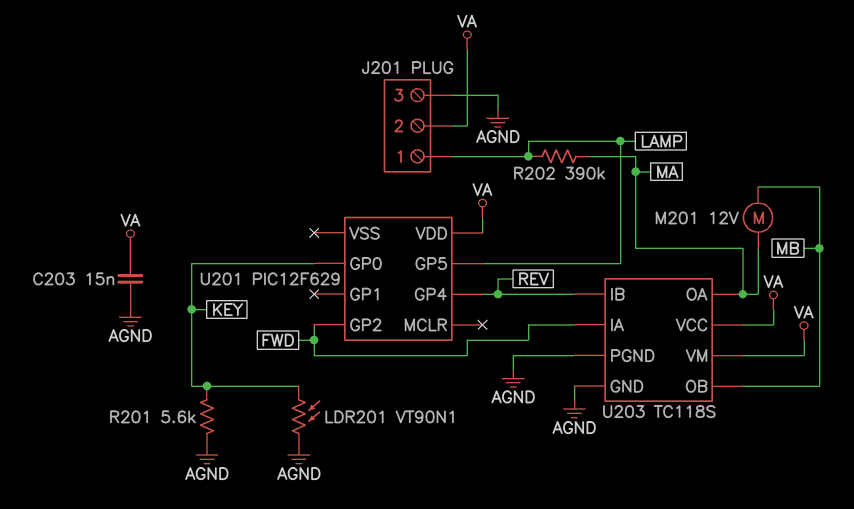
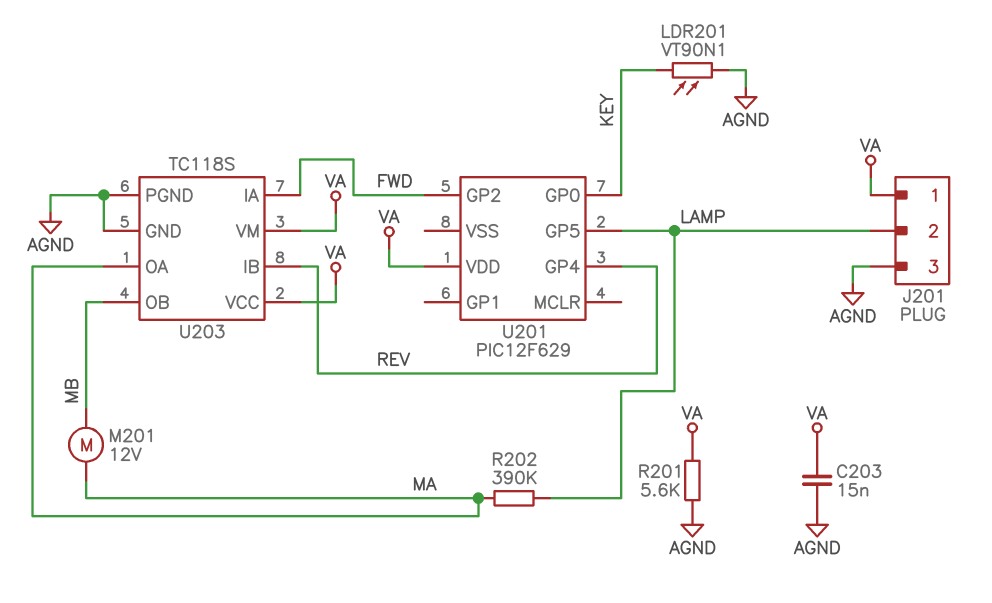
J201 pin 1: LAMP -> VA
J201 pin 2: VA -> LAMP
R201: 5.6k (AGND, KEY) -> 5.6k (AGND, VA)

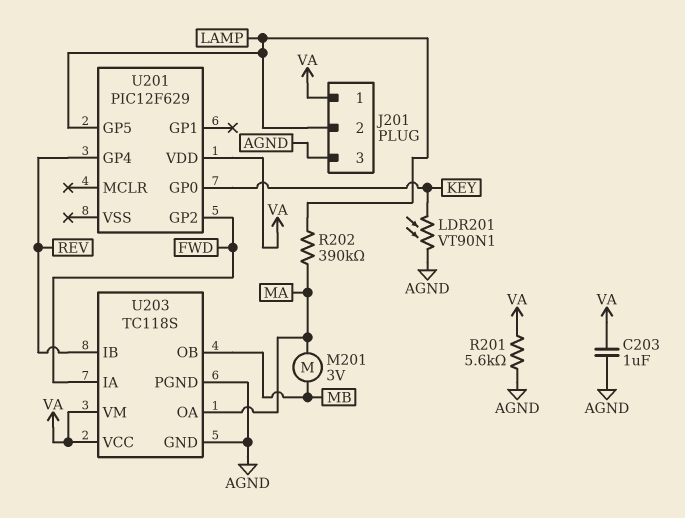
C203: 15nF (AGND, VA) -> 1uF (AGND, VA)
M201: motor 12V (MA, MB) -> motor 3V (MA, MB)

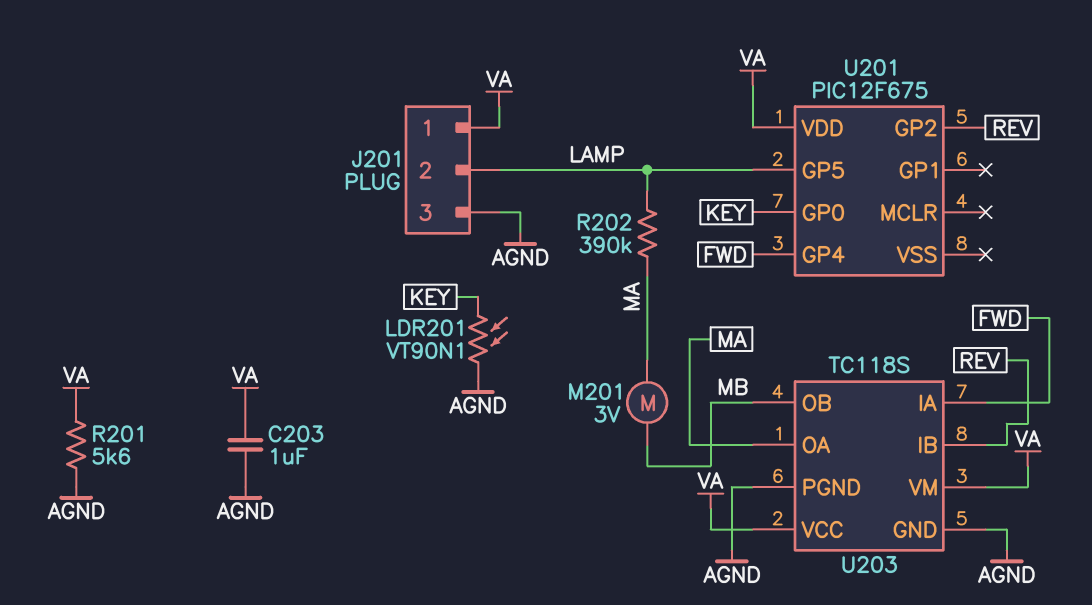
U201: PIC12F629 -> PIC12F675
U201 pin GP2: FWD -> REV
U201 pin GP4: REV -> FWD

